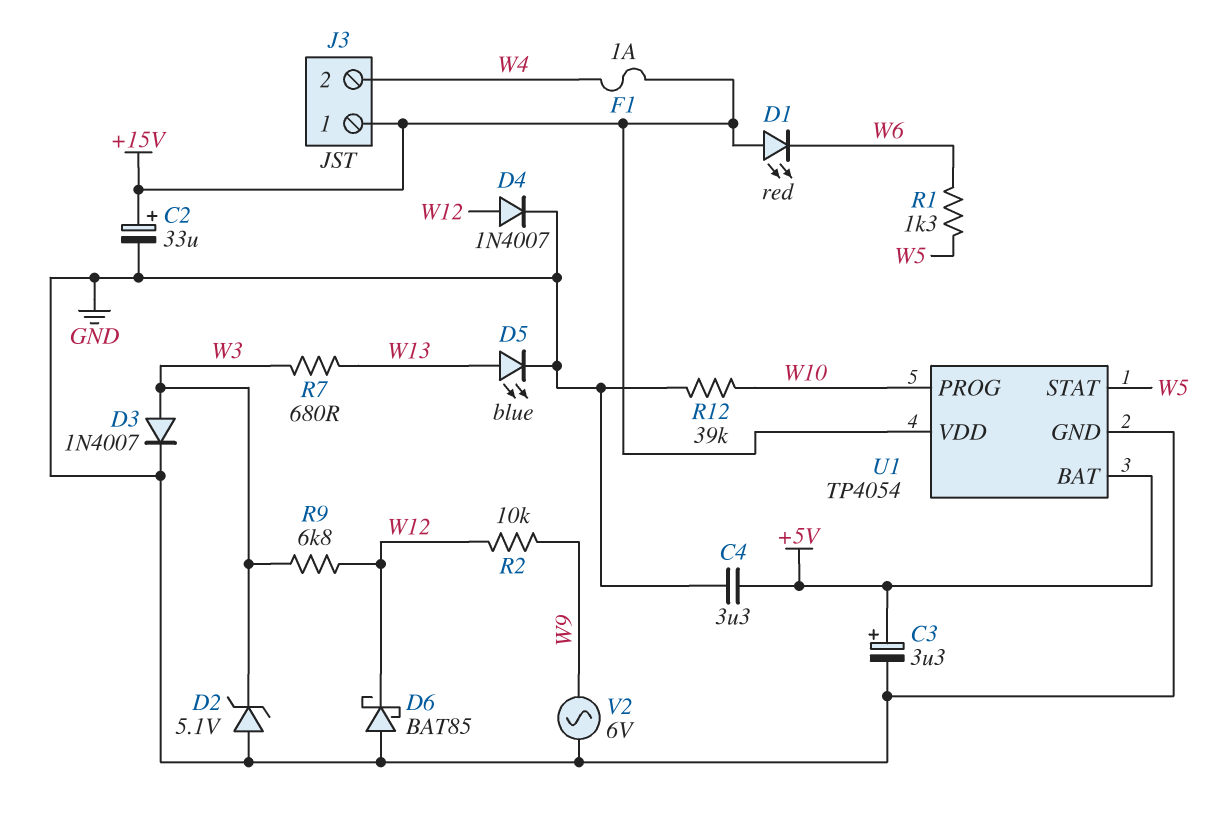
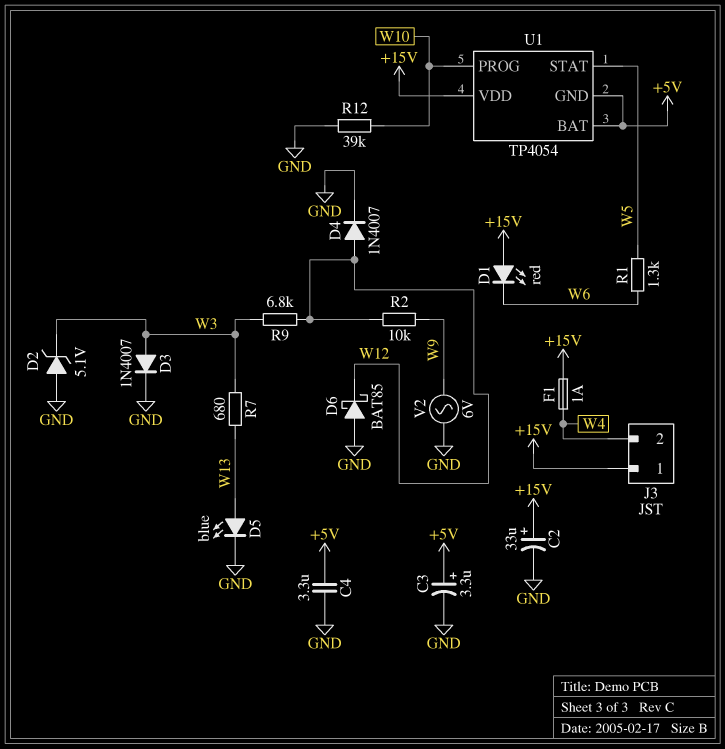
U1 pin GND: GND -> +5V

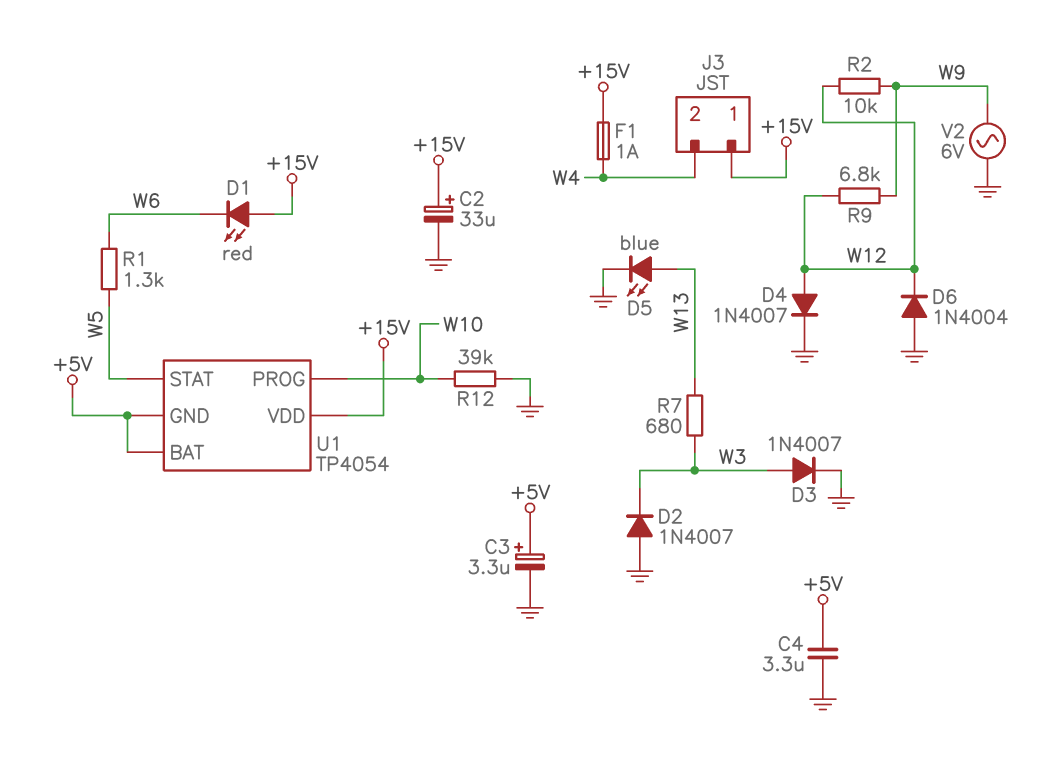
D2: zener 5.1V (A GND, K W3) -> diode 1N4007 (A GND, K W3)
D6: schottky BAT85 (A GND, K W12) -> diode 1N4004 (A GND, K W12)
R9: 6.8k (W3, W12) -> 6.8k (W9, W12)

